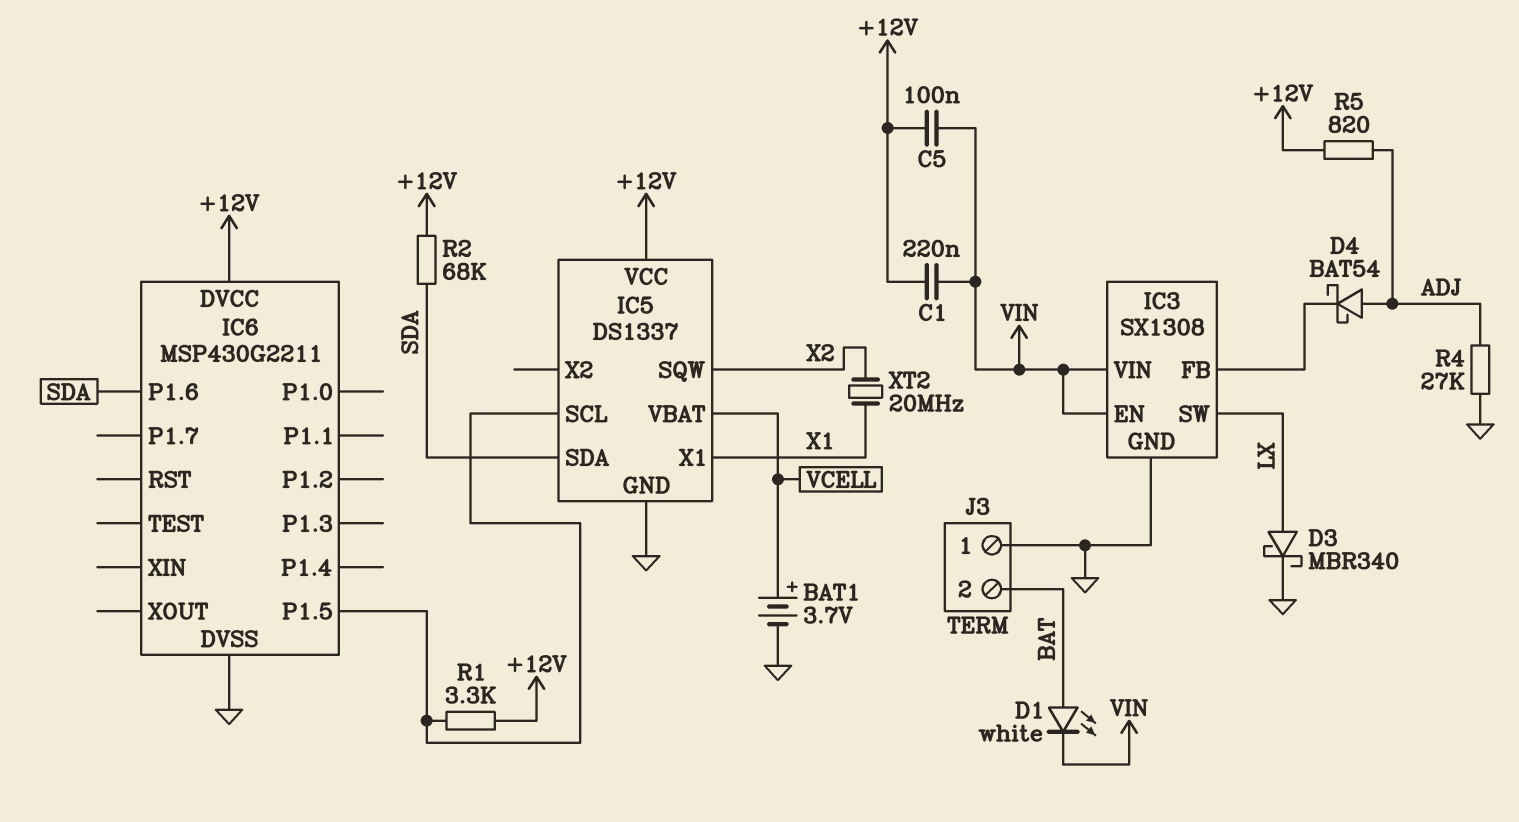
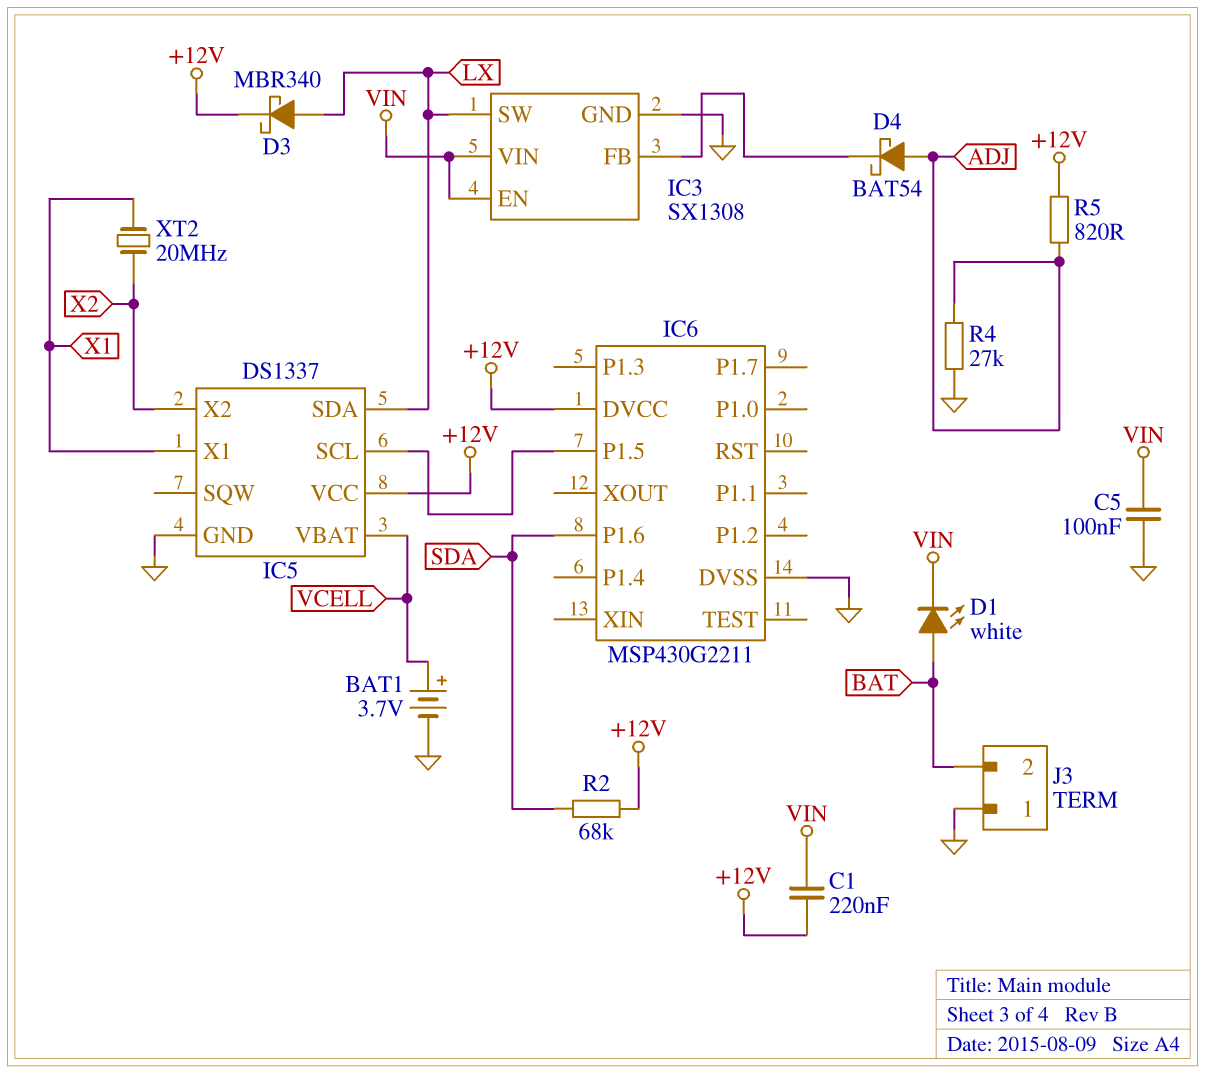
C5: 100nF (+12V, VIN) -> 100nF (GND, VIN)
D3: schottky MBR340 (A LX, K GND) -> schottky MBR340 (A LX, K +12V)
IC5 pin SDA: SDA -> LX
IC5 pin SQW: X2 -> none
IC5 pin X2: none -> X2
R1: 3.3k (+12V, IC5/SCL) -> none

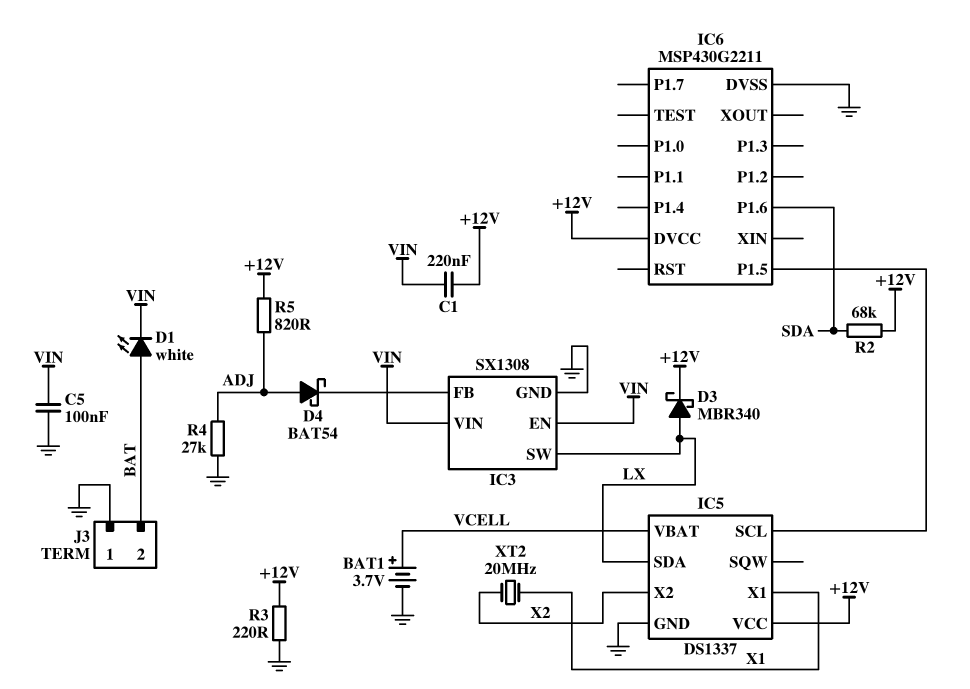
R3: none -> 220 (+12V, GND)

